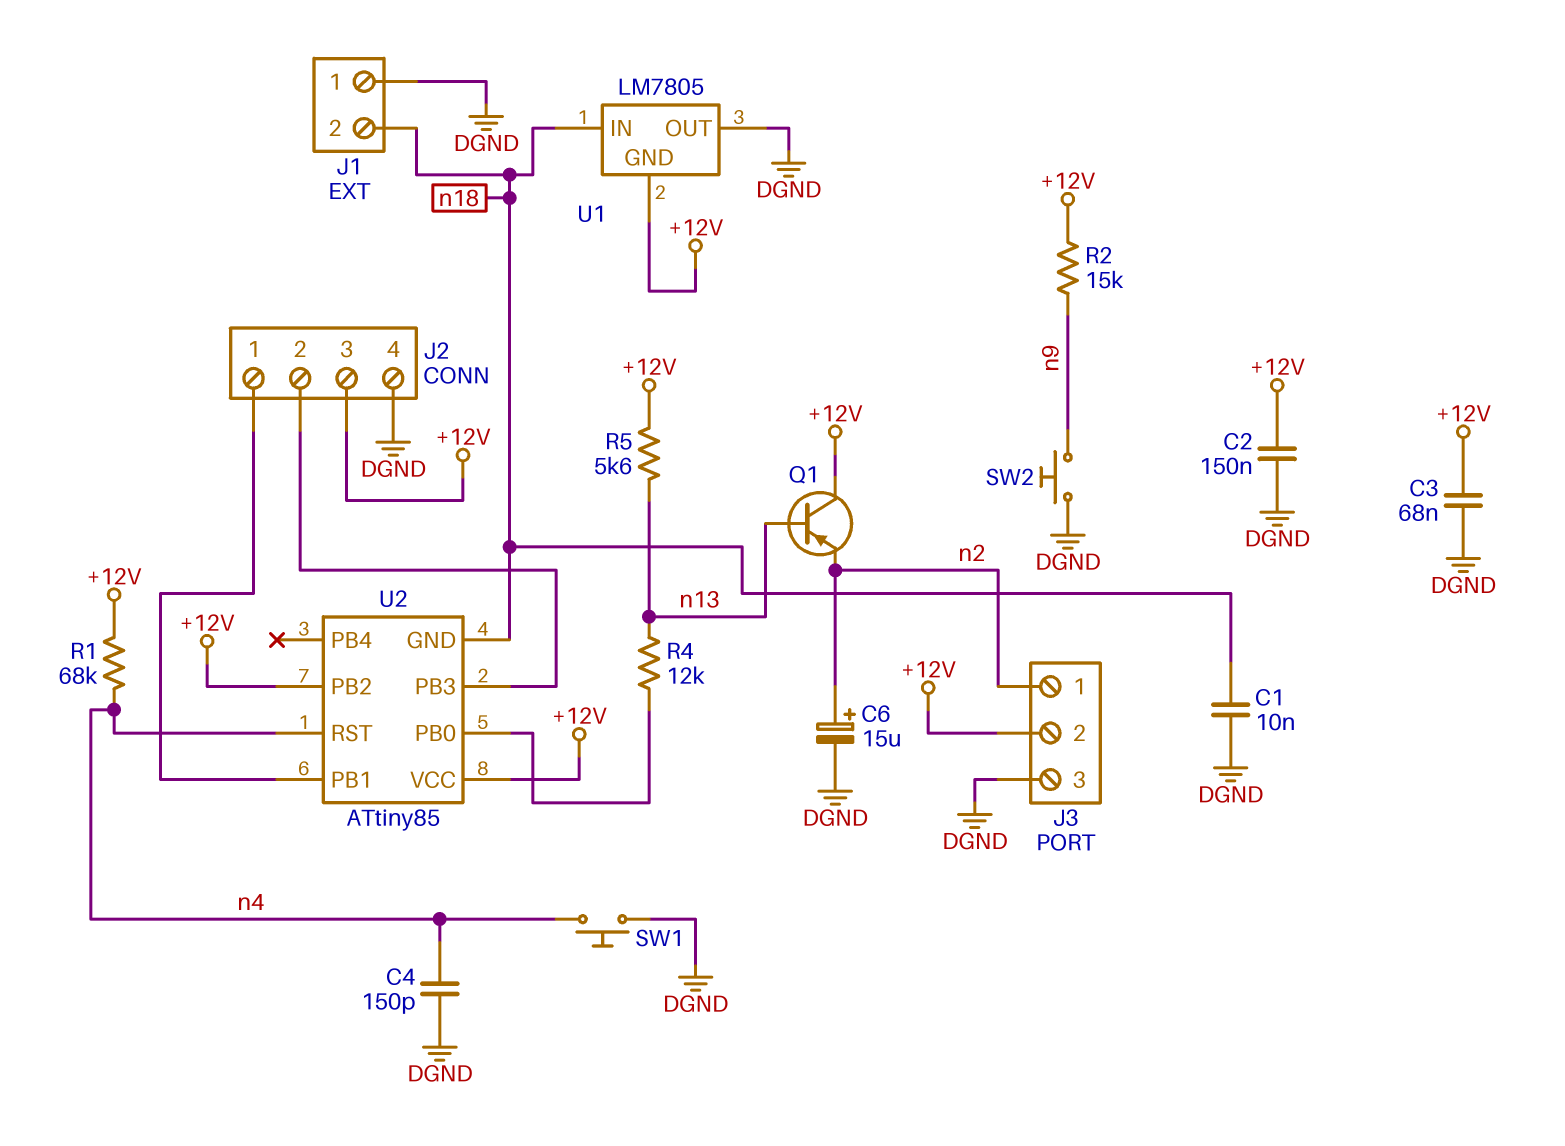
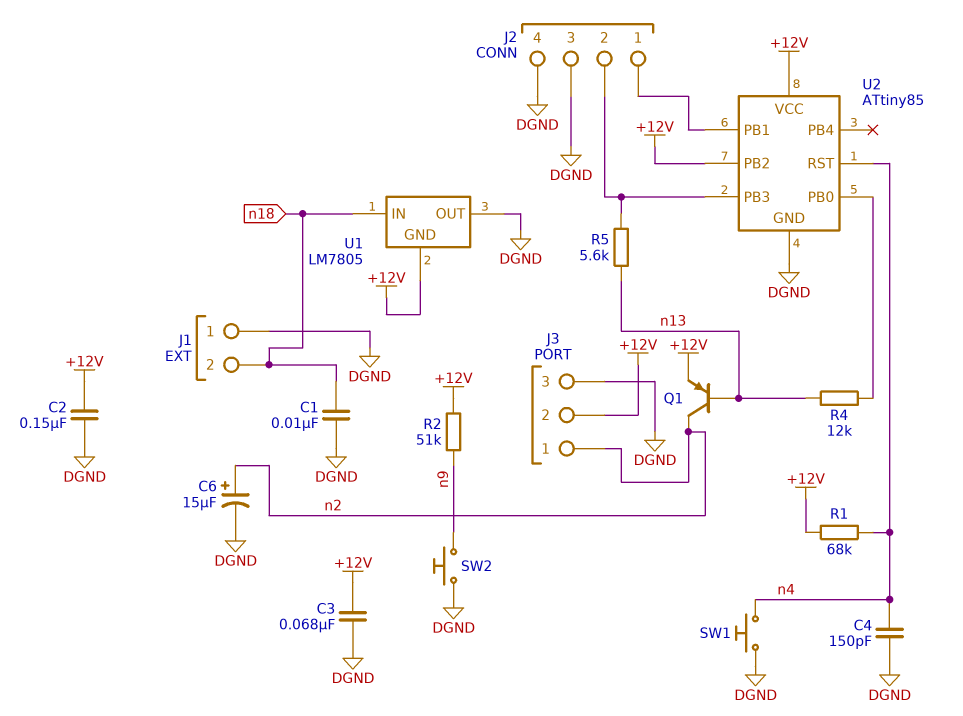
J2 pin 3: +12V -> DGND
Q1: PNP (B n13, C +12V, E n2) -> PNP (B n13, C n2, E +12V)
R2: 15k (+12V, n9) -> 51k (+12V, n9)
R5: 5.6k (+12V, n13) -> 5.6k (J2/2, n13)
U2 pin GND: n18 -> DGND

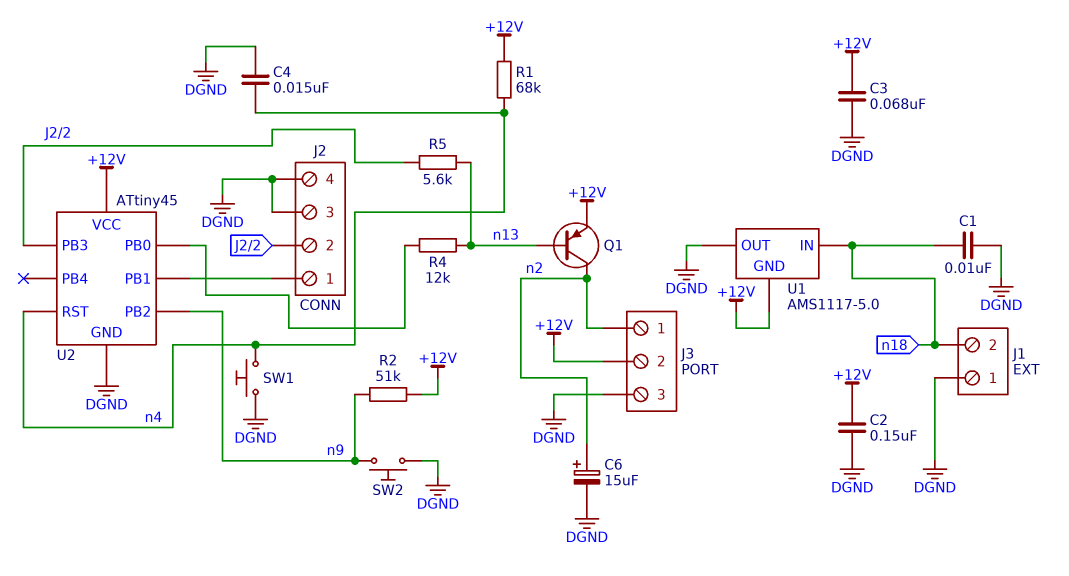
C4: 150pF (DGND, n4) -> 15nF (DGND, n4)
U1: LM7805 -> AMS1117-5.0
U2: ATtiny85 -> ATtiny45
U2 pin PB2: +12V -> n9

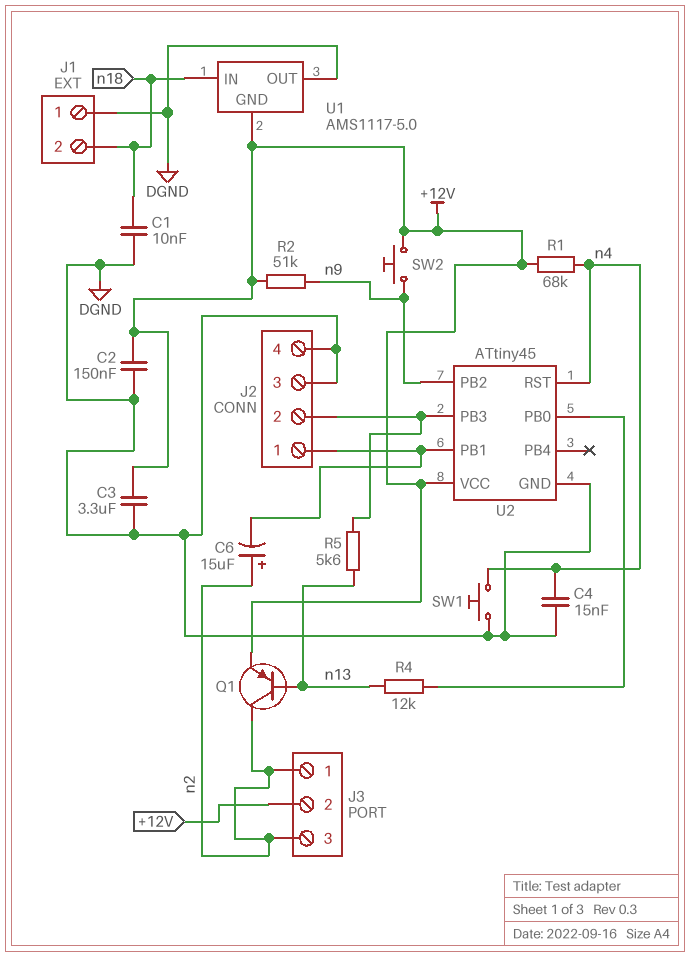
C3: 68nF (+12V, DGND) -> 3.3uF (+12V, DGND)
C6: 15uF (plus n2, minus DGND) -> 15uF (plus n2, minus J2/1)
J3 pin 3: DGND -> n2
SW2: button (DGND, n9) -> button (+12V, n9)

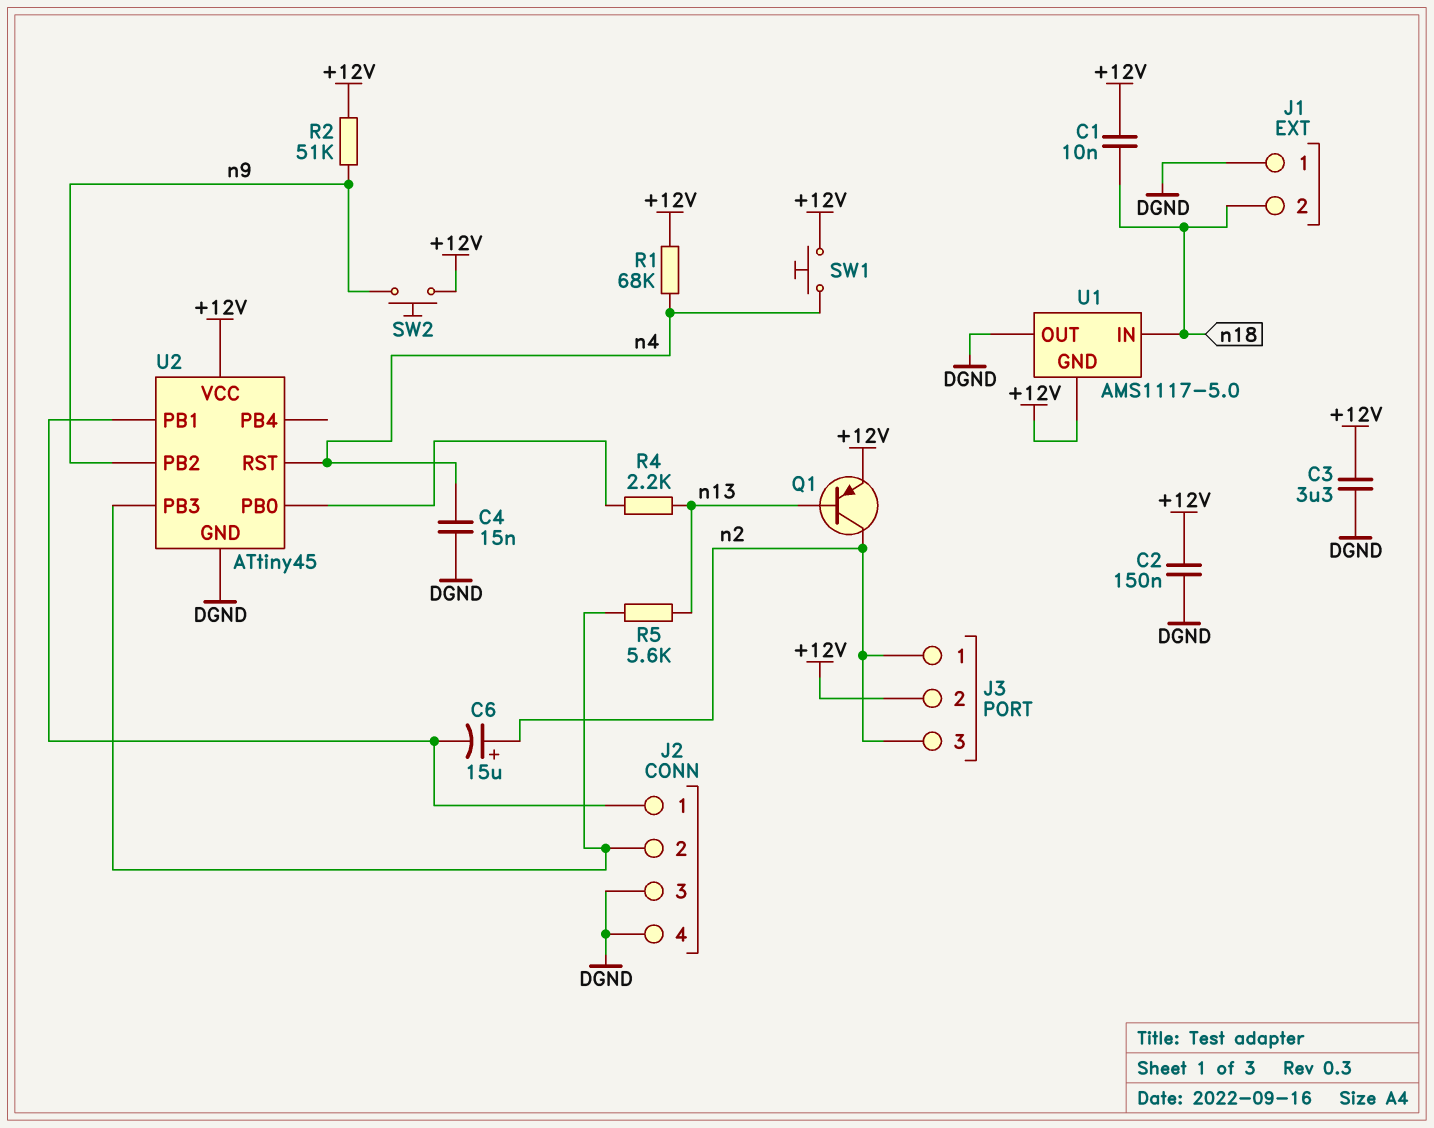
C1: 10nF (DGND, n18) -> 10nF (+12V, n18)
R4: 12k (U2/PB0, n13) -> 2.2k (U2/PB0, n13)
SW1: button (DGND, n4) -> button (+12V, n4)

